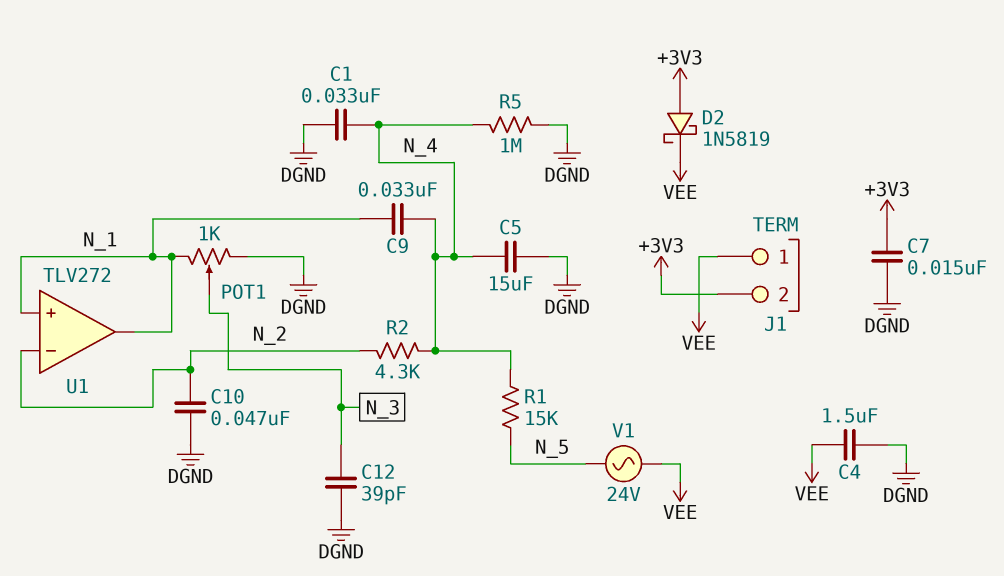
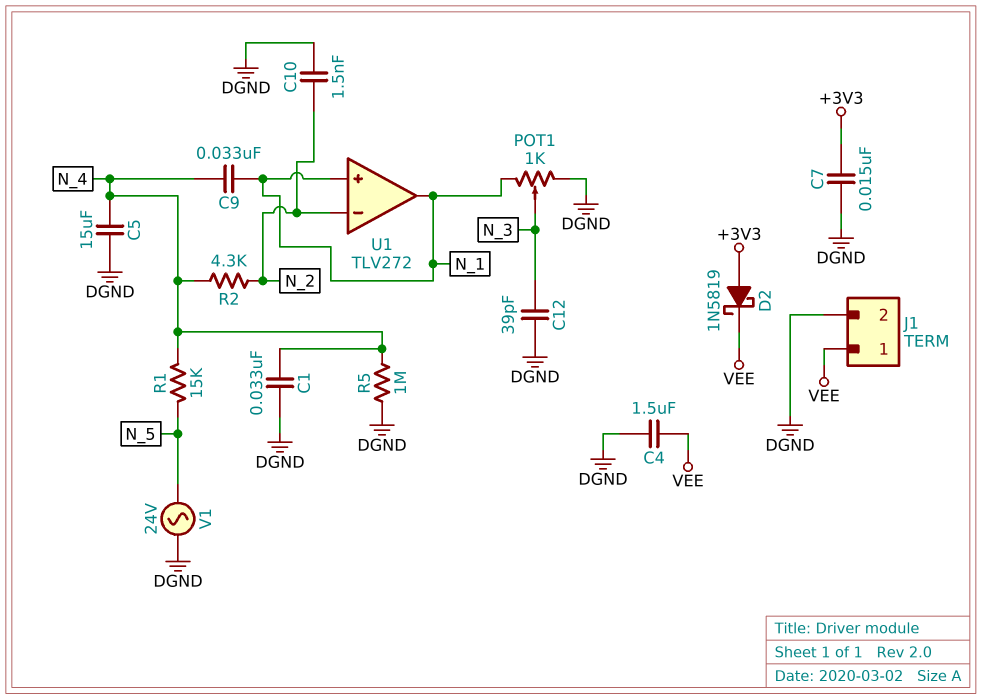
C10: 47nF (DGND, N_2) -> 1.5nF (DGND, N_2)
J1 pin 2: +3V3 -> DGND
V1: AC 24V (N_5, VEE) -> AC 24V (DGND, N_5)

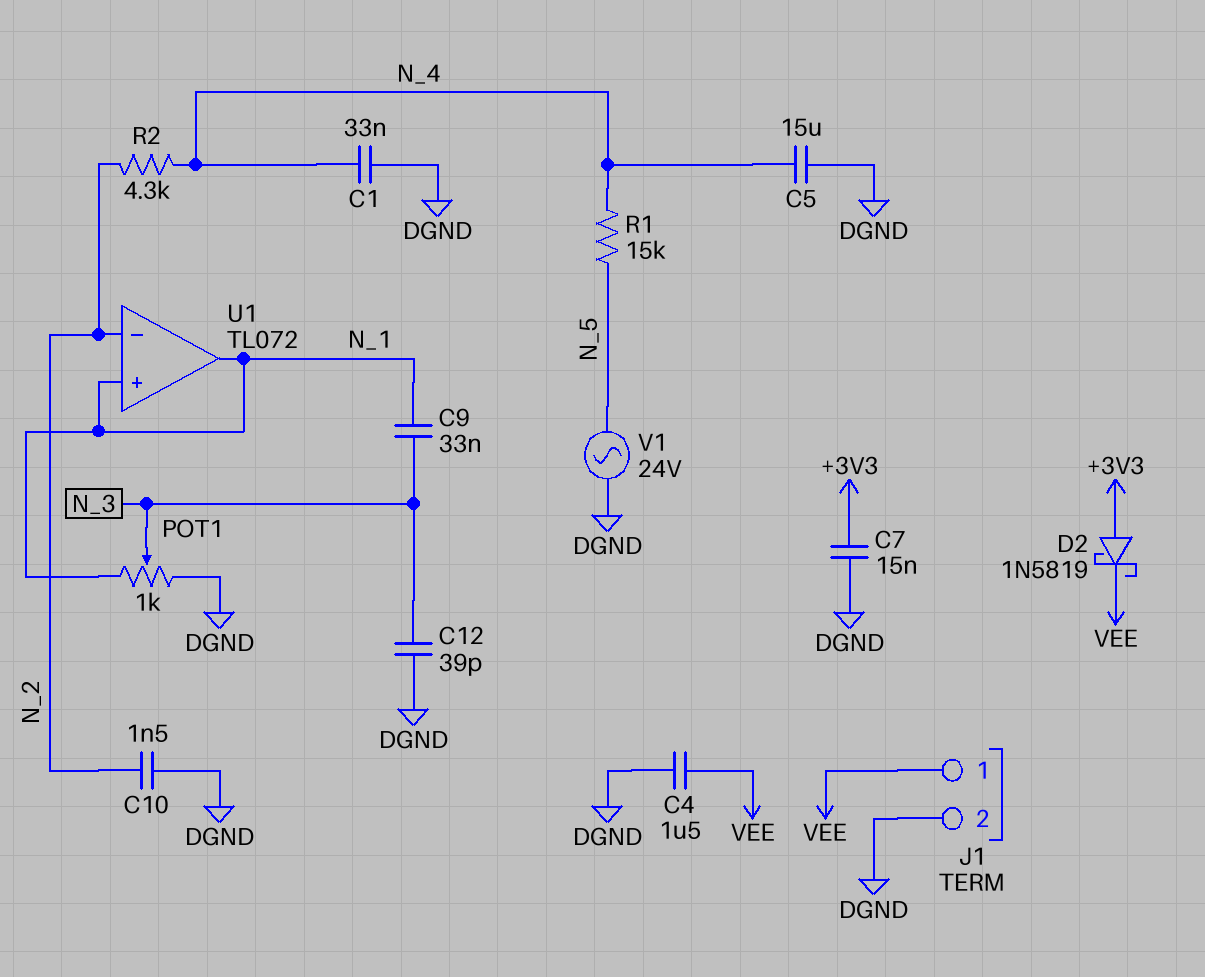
C9: 33nF (N_1, N_4) -> 33nF (N_1, N_3)
R5: 1M (DGND, N_4) -> none
U1: TLV272 -> TL072

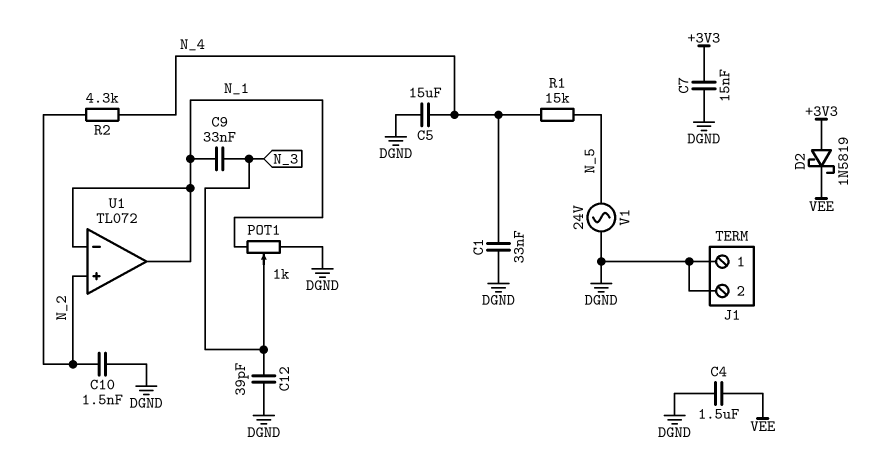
J1 pin 1: VEE -> DGND
U1 pin in+: N_1 -> N_2
U1 pin in-: N_2 -> N_1

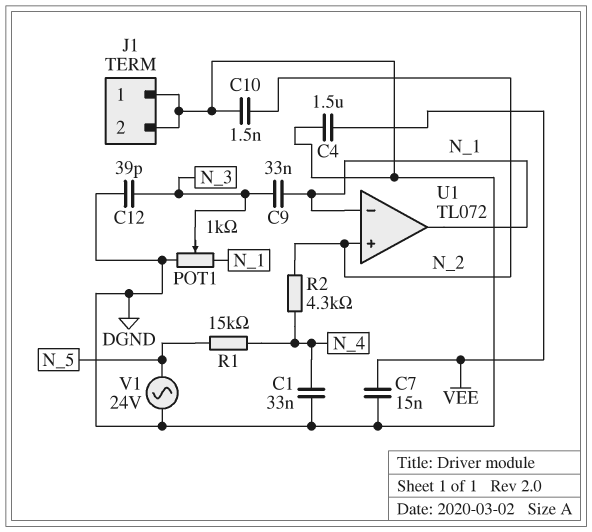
C5: 15uF (DGND, N_4) -> none
C7: 15nF (+3V3, DGND) -> 15nF (DGND, VEE)
D2: schottky 1N5819 (A +3V3, K VEE) -> none

